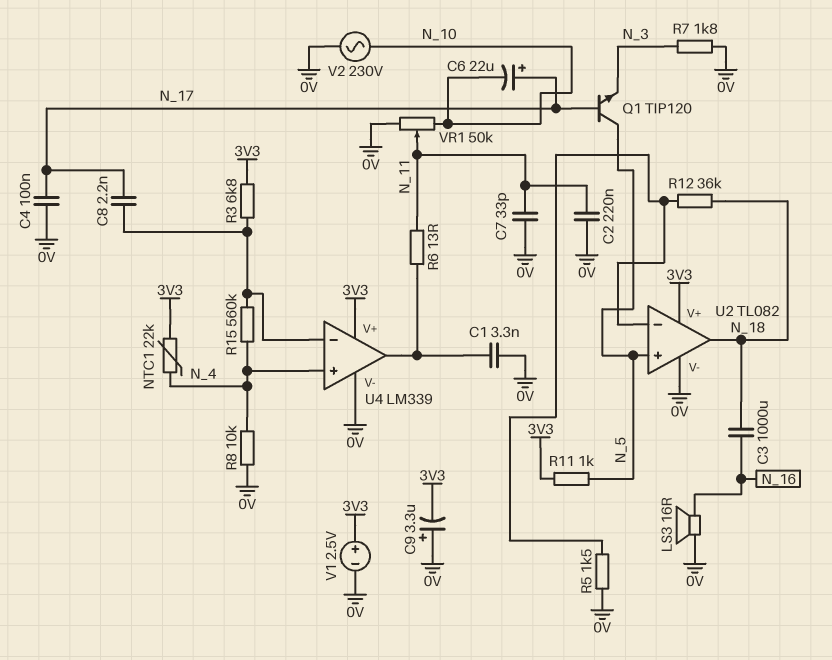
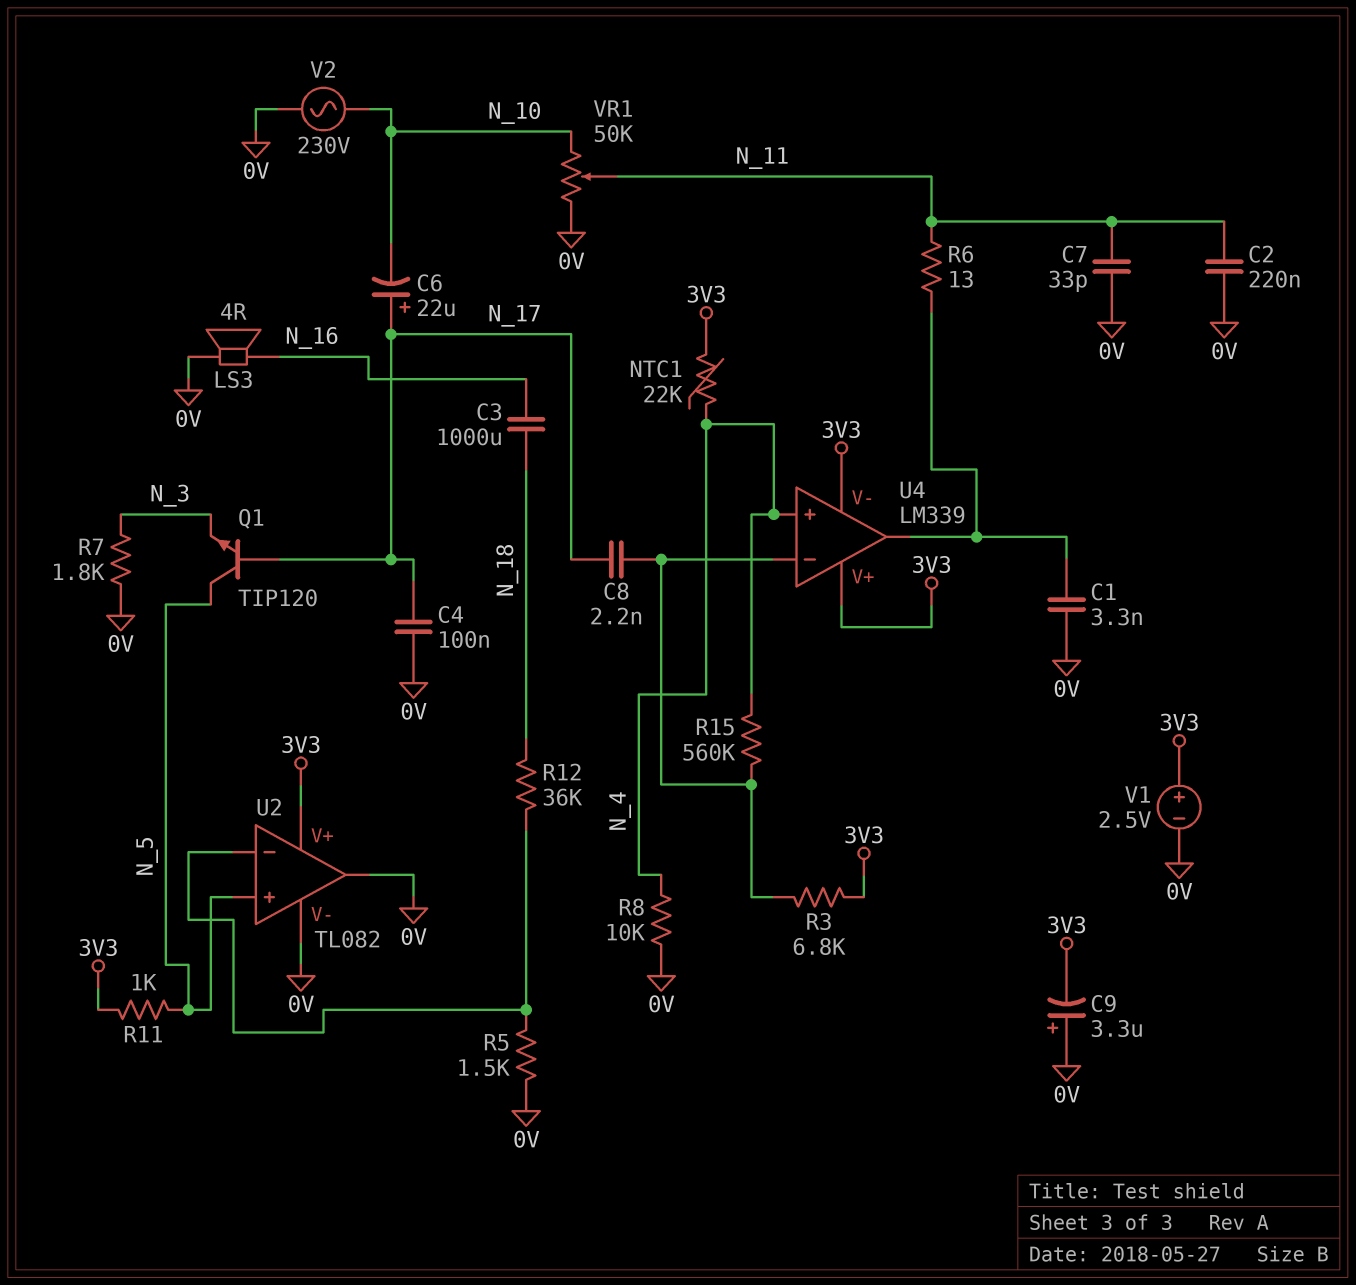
LS3: speaker 16R (0V, N_16) -> speaker 4R (0V, N_16)
U2 pin out: N_18 -> 0V
U4 pin V-: 0V -> 3V3

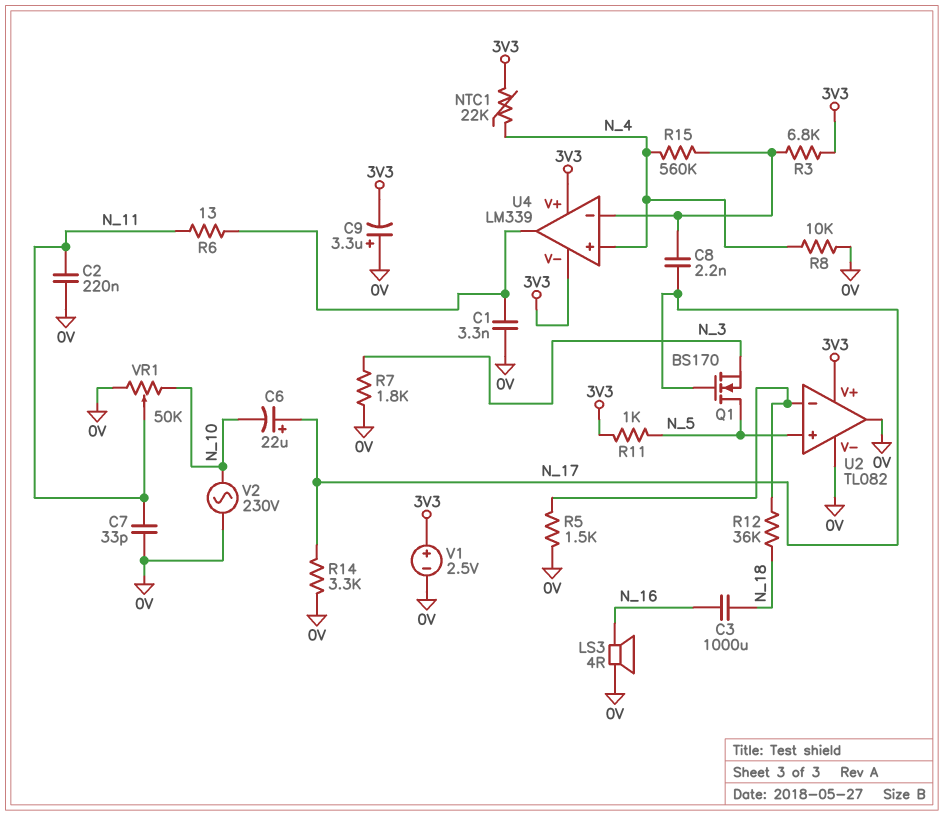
C4: 100nF (0V, N_17) -> none
Q1: NPN TIP120 (B N_17, C N_5, E N_3) -> NMOS BS170 (G N_17, D N_5, S N_3)
R14: none -> 3.3k (0V, N_17)

